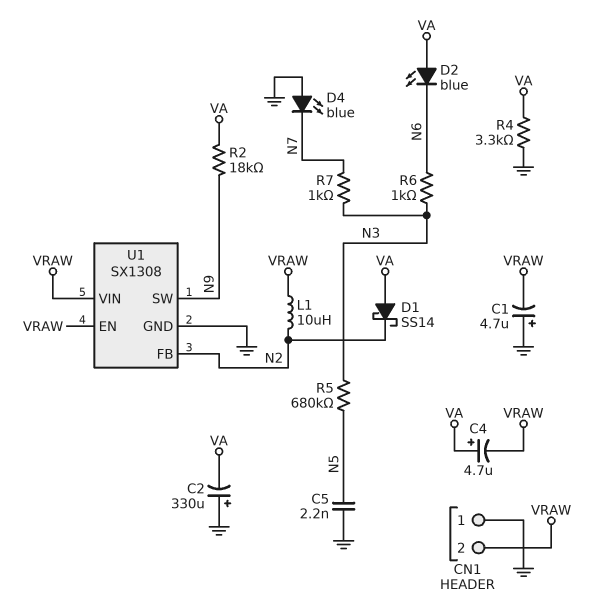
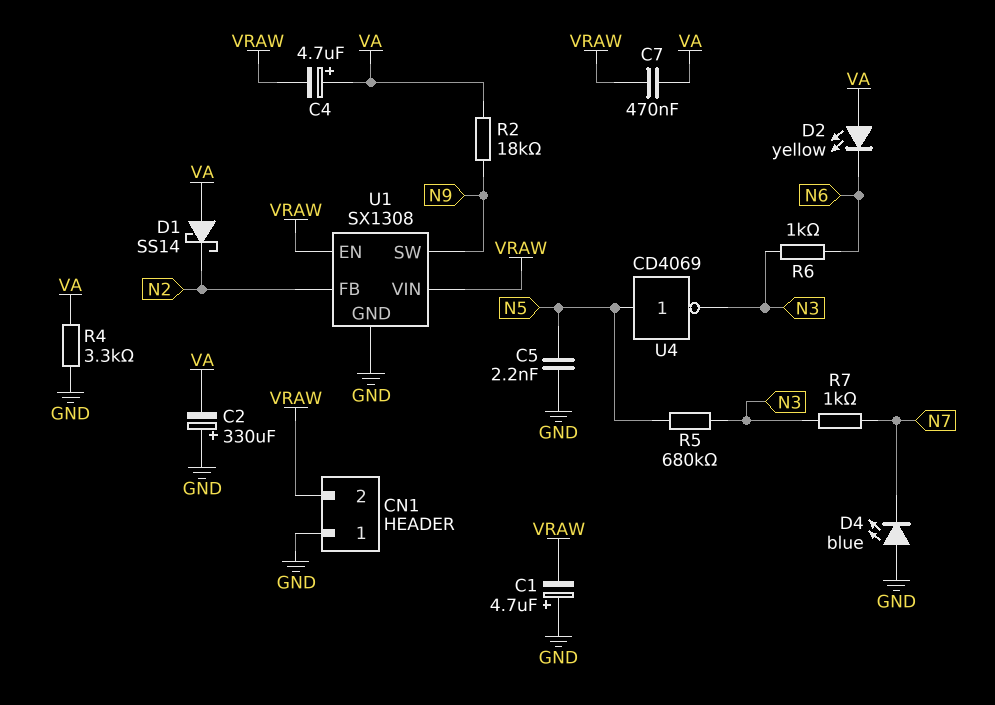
C7: none -> 470nF (VA, VRAW)
D2: LED blue (A VA, K N6) -> LED yellow (A VA, K N6)
L1: 10uH (N2, VRAW) -> none
U4: none -> NOT CD4069 (in N5, out N3)

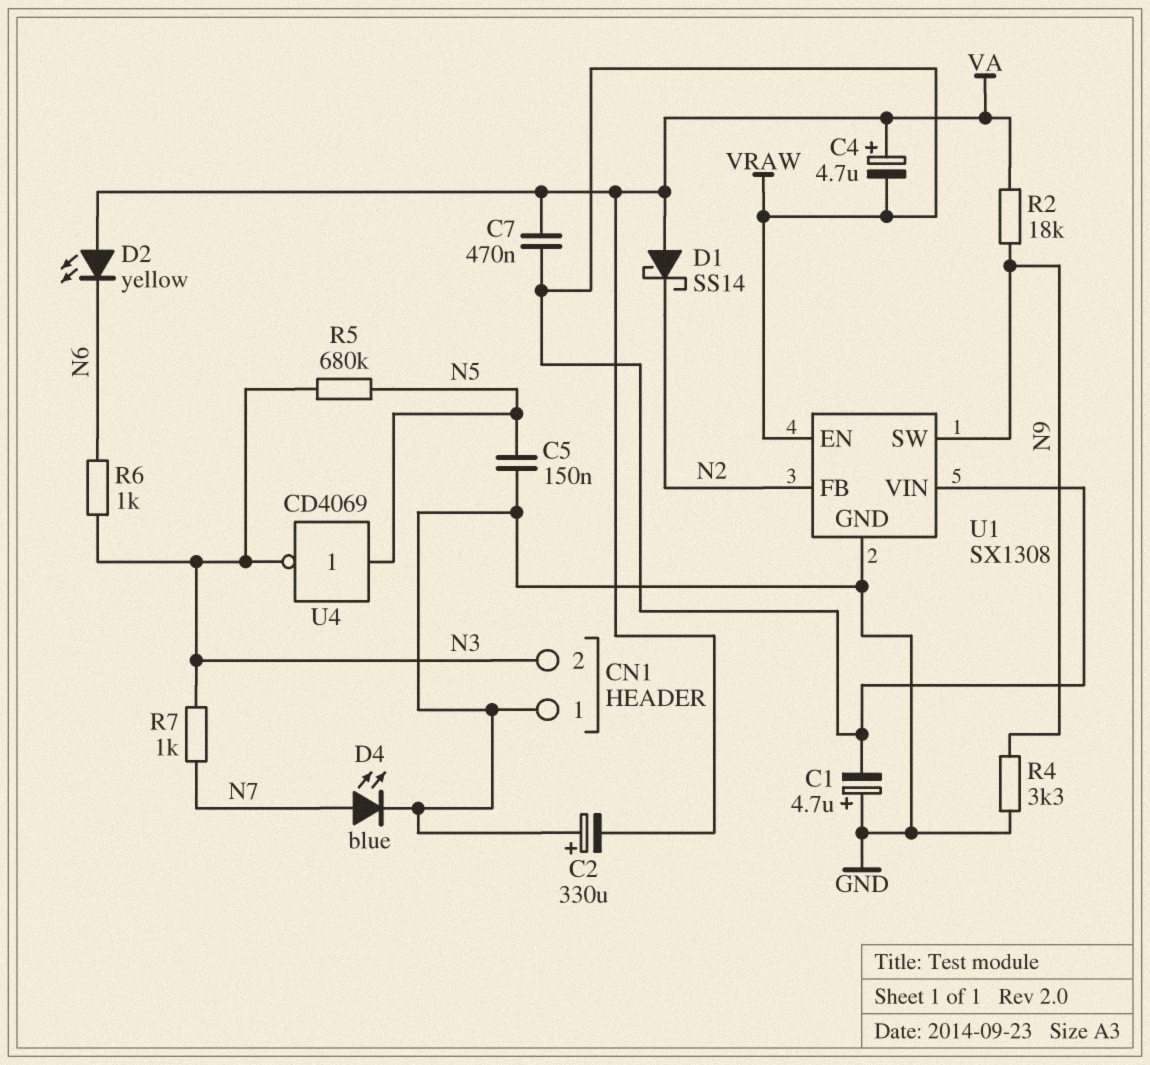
C5: 2.2nF (GND, N5) -> 150nF (GND, N5)
CN1 pin 2: VRAW -> N3
D4: LED blue (A GND, K N7) -> LED blue (A N7, K GND)
R4: 3.3k (GND, VA) -> 3.3k (GND, N9)

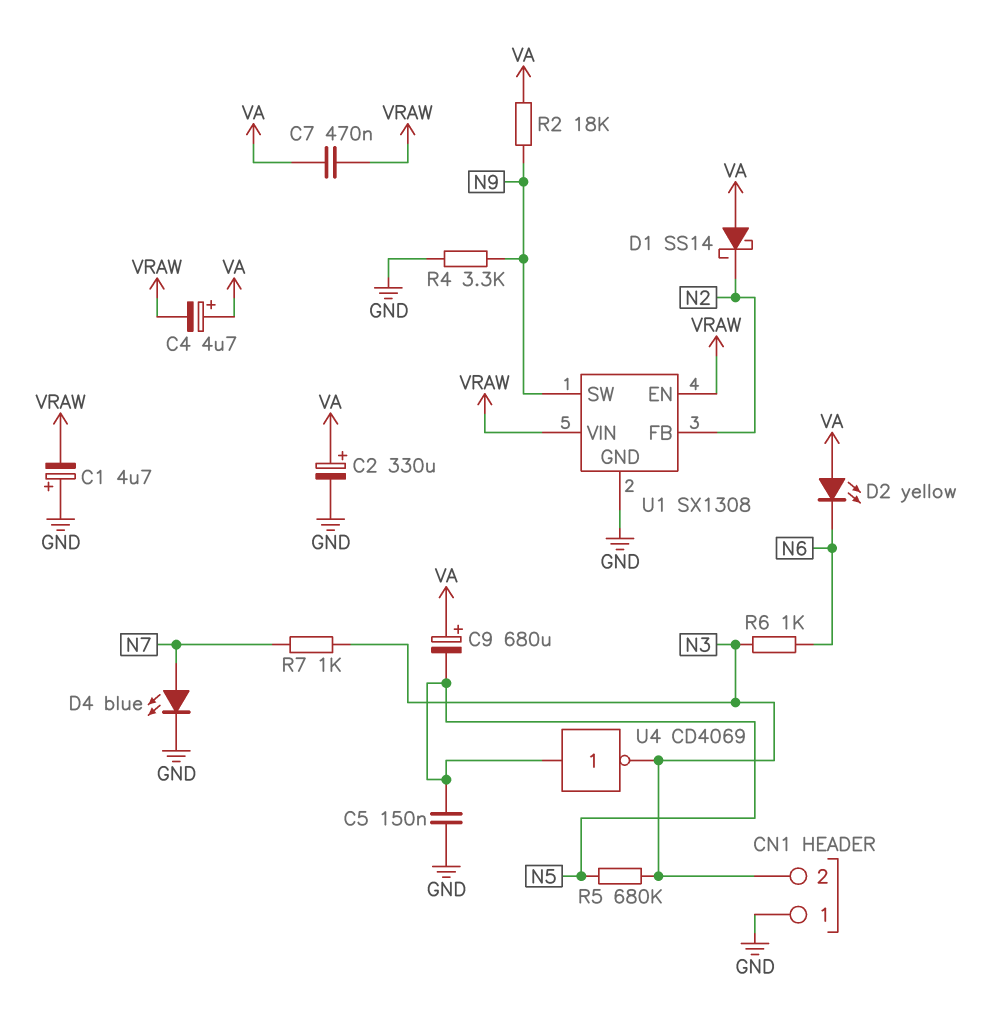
C2: 330uF (plus GND, minus VA) -> 330uF (plus VA, minus GND)
C9: none -> 680uF (plus VA, minus N5)

